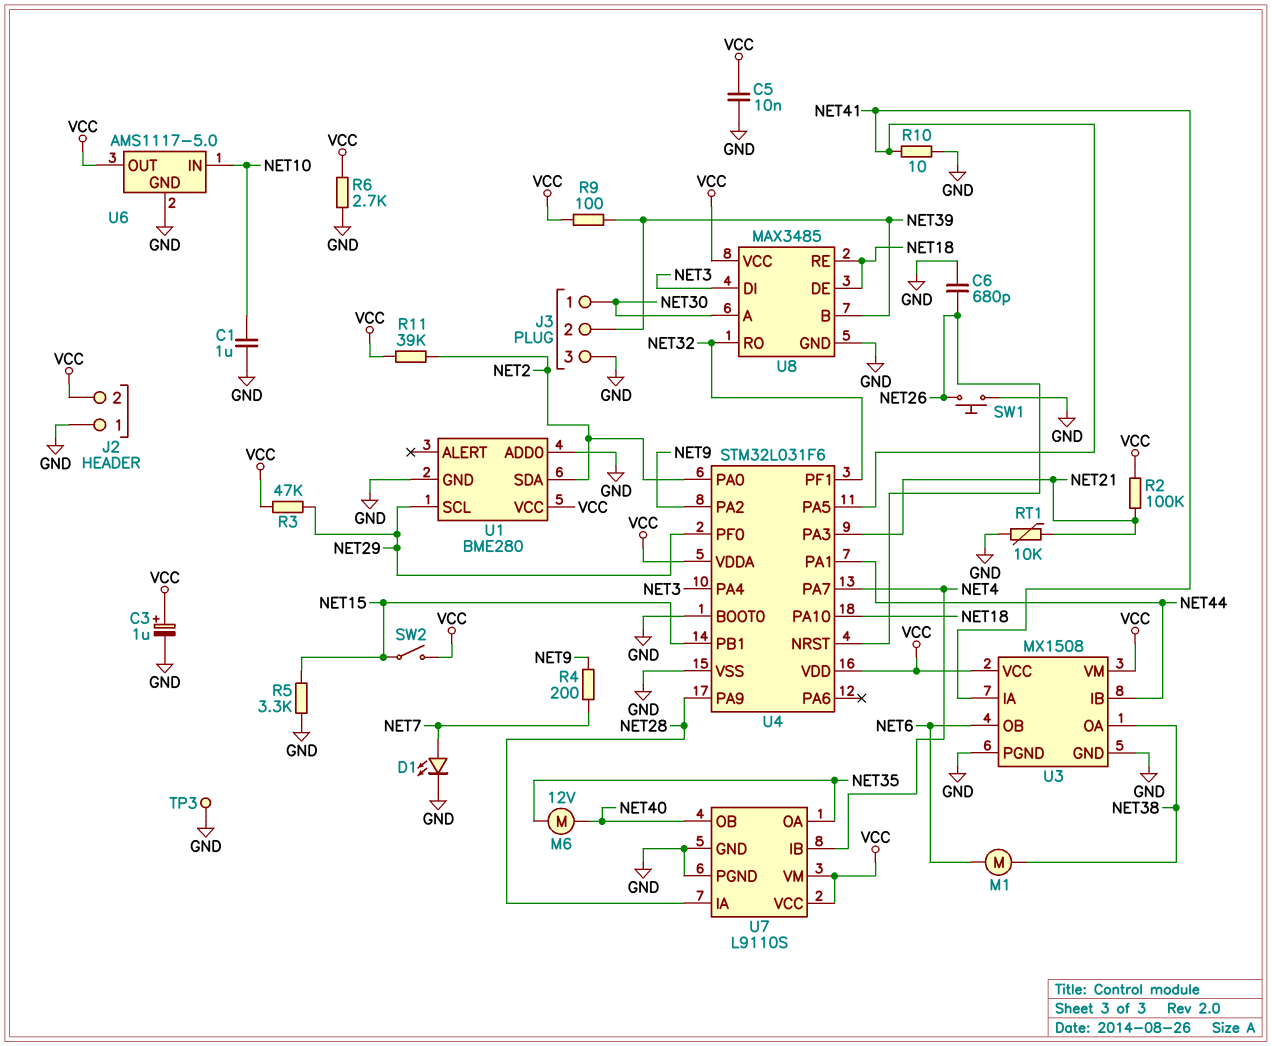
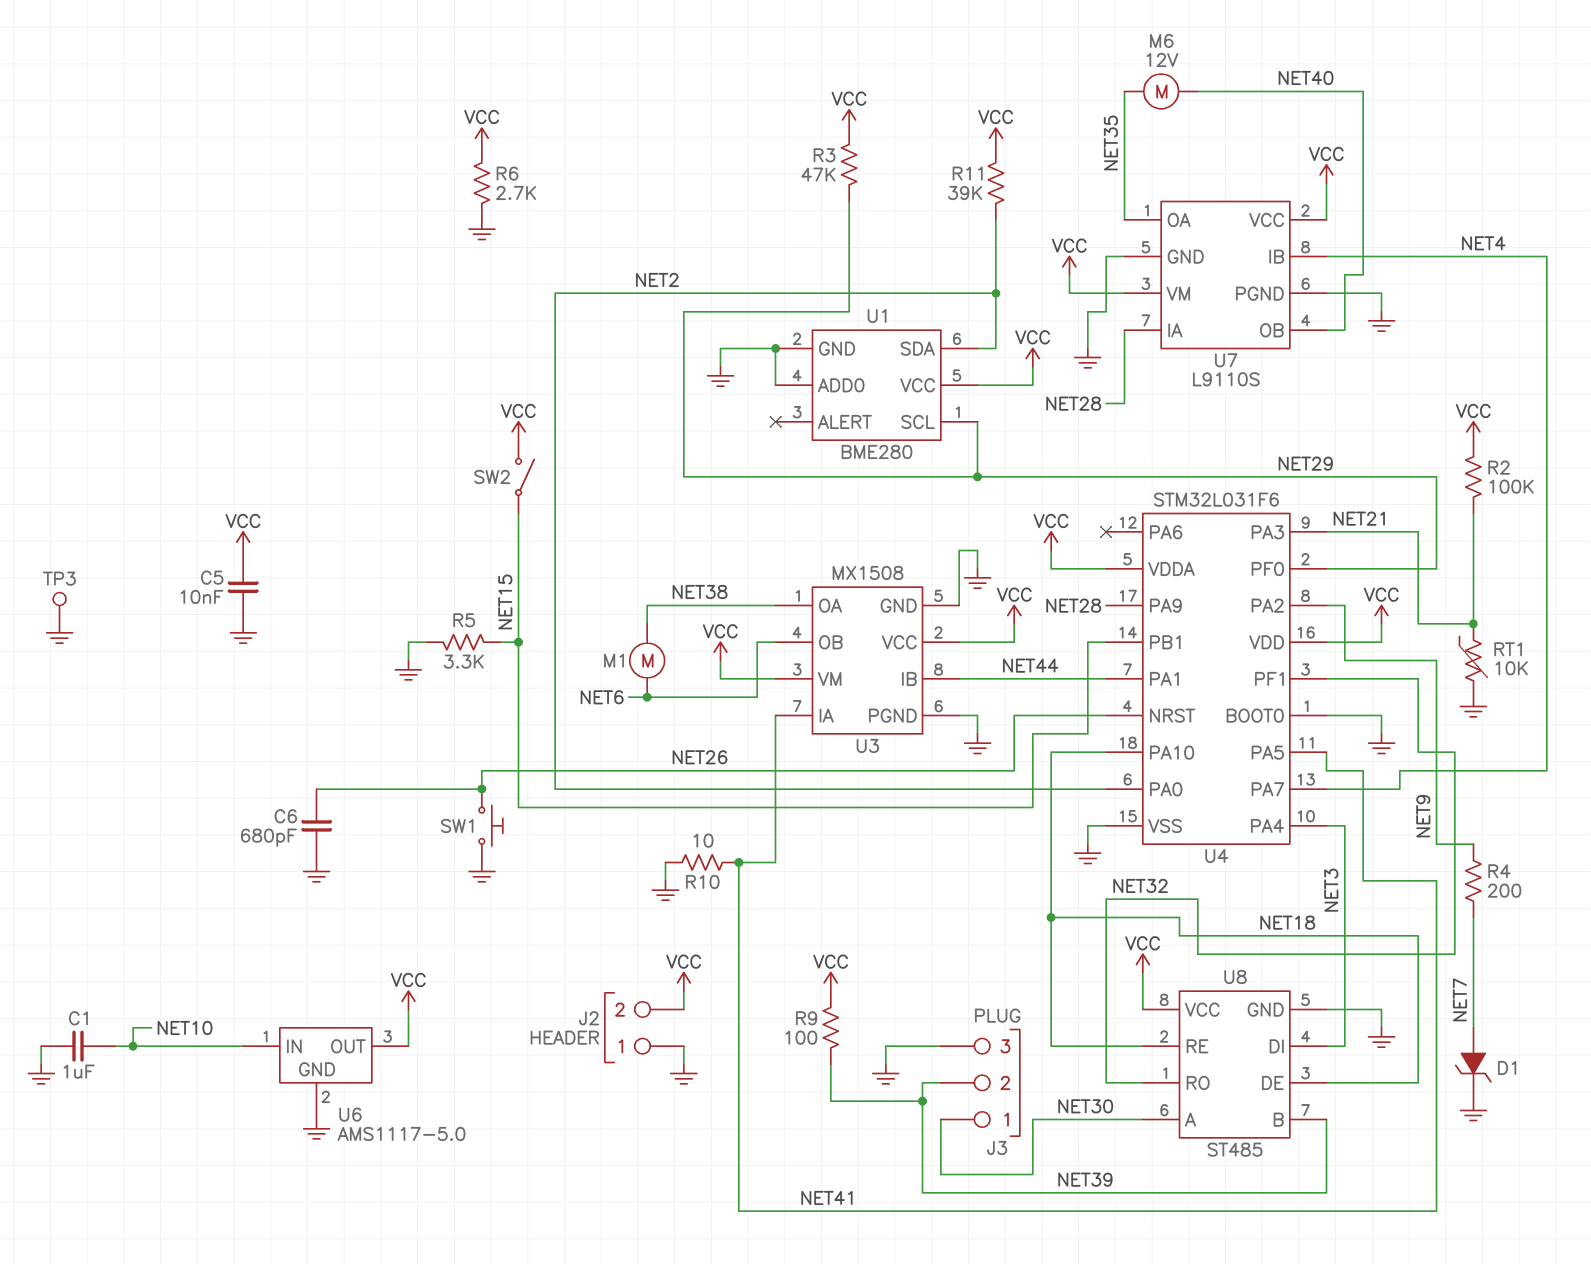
C3: 1uF (plus VCC, minus GND) -> none
D1: LED (A NET7, K GND) -> zener (A NET7, K GND)
U8: MAX3485 -> ST485

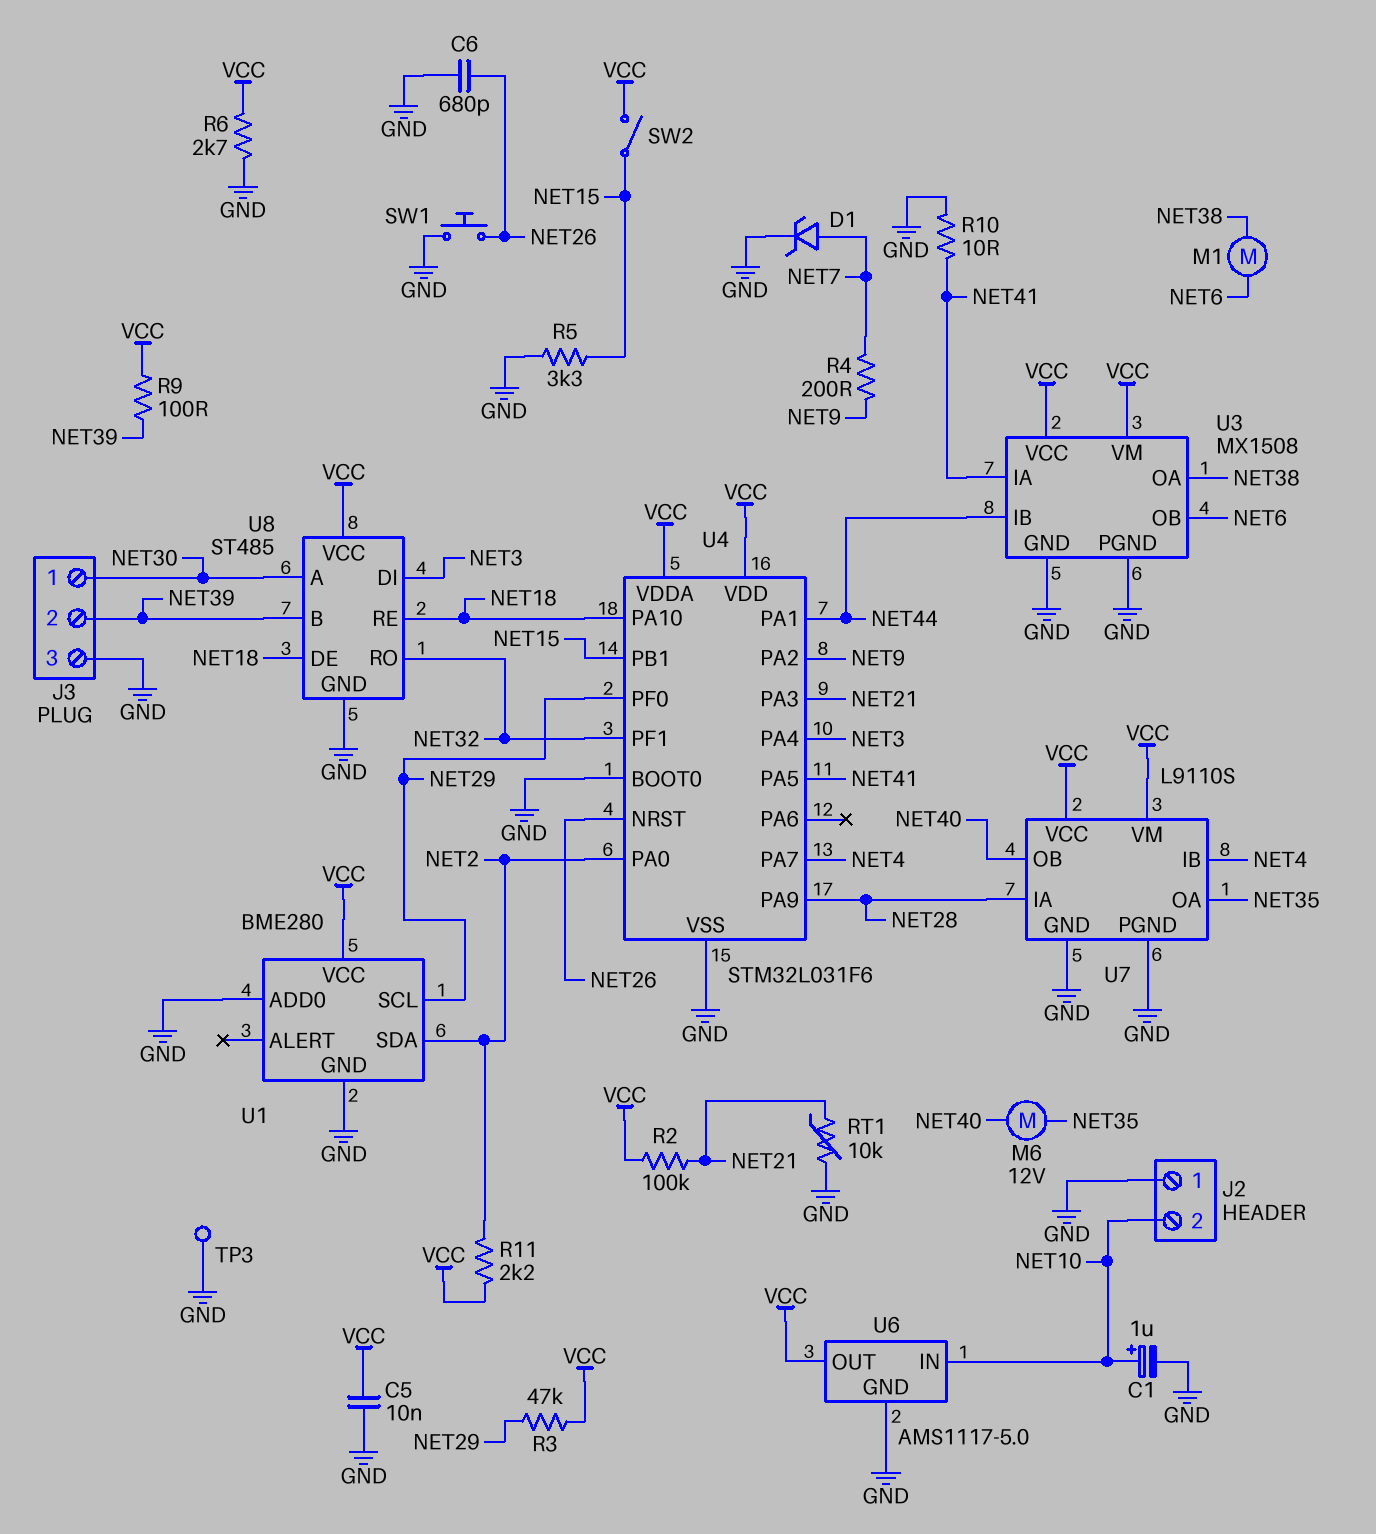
C1: 1uF (GND, NET10) -> 1uF (plus NET10, minus GND)
J2 pin 2: VCC -> NET10
R11: 39k (NET2, VCC) -> 2.2k (NET2, VCC)

